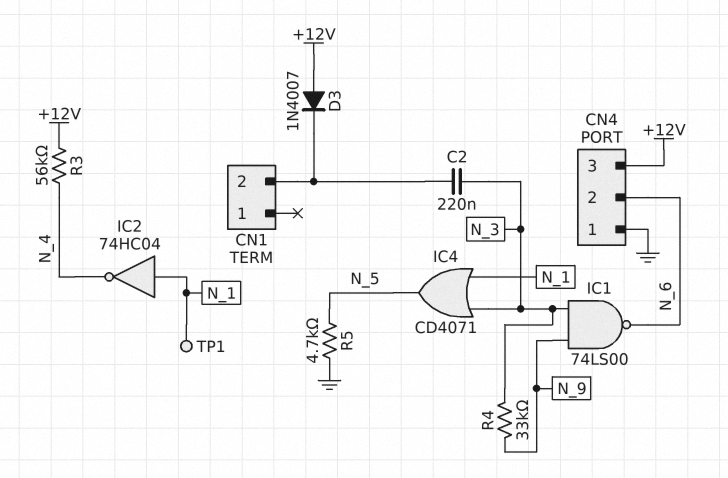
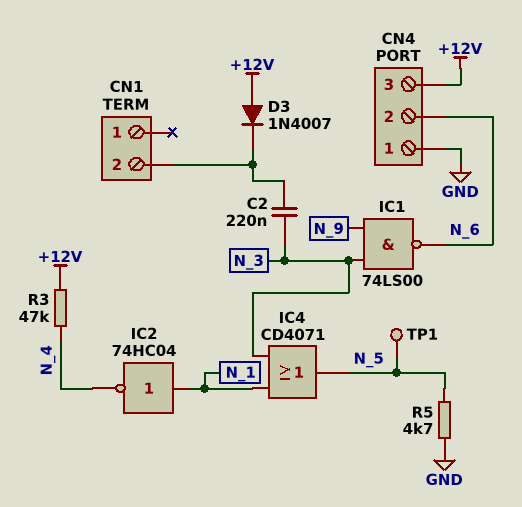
R3: 56k (+12V, N_4) -> 47k (+12V, N_4)
R4: 33k (N_3, N_9) -> none
TP1: test point (N_1) -> test point (N_5)

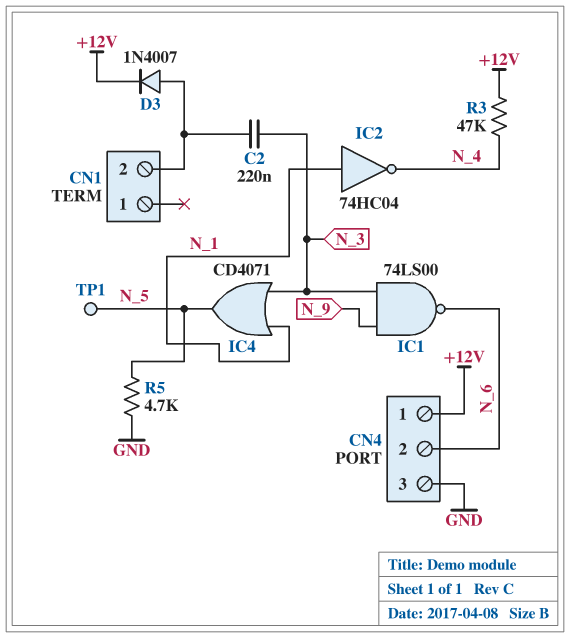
CN4 pin 1: GND -> +12V
CN4 pin 3: +12V -> GND
D3: diode 1N4007 (A +12V, K CN1/2) -> diode 1N4007 (A CN1/2, K +12V)

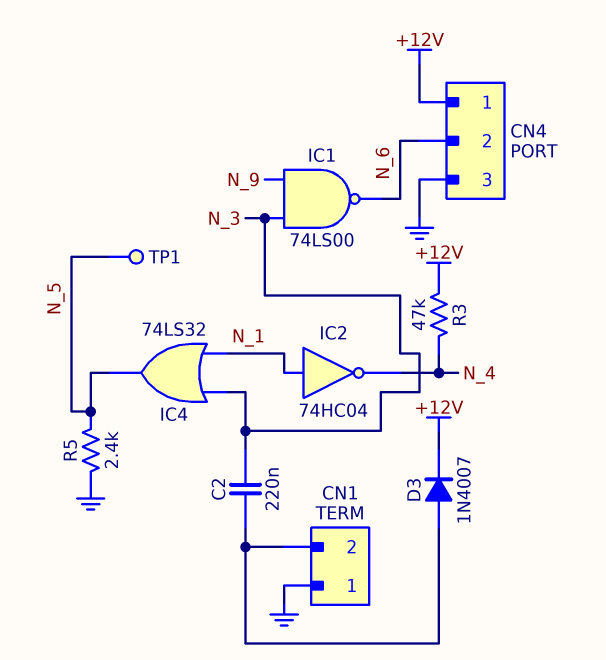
CN1 pin 1: none -> GND
IC4: OR CD4071 (in N_1, in N_3, out N_5) -> OR 74LS32 (in N_1, in N_3, out N_5)
R5: 4.7k (GND, N_5) -> 2.4k (GND, N_5)

